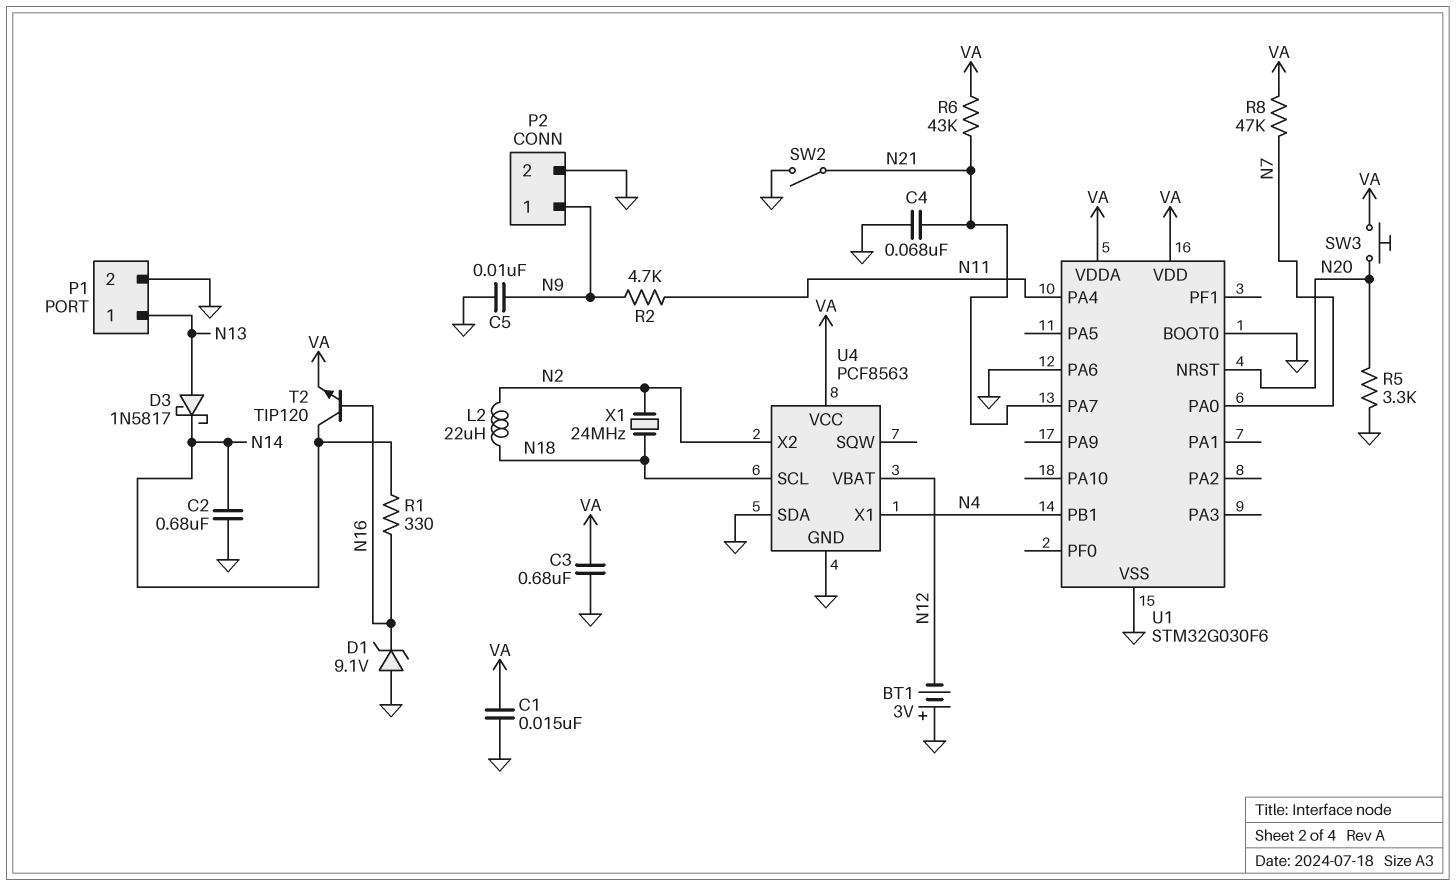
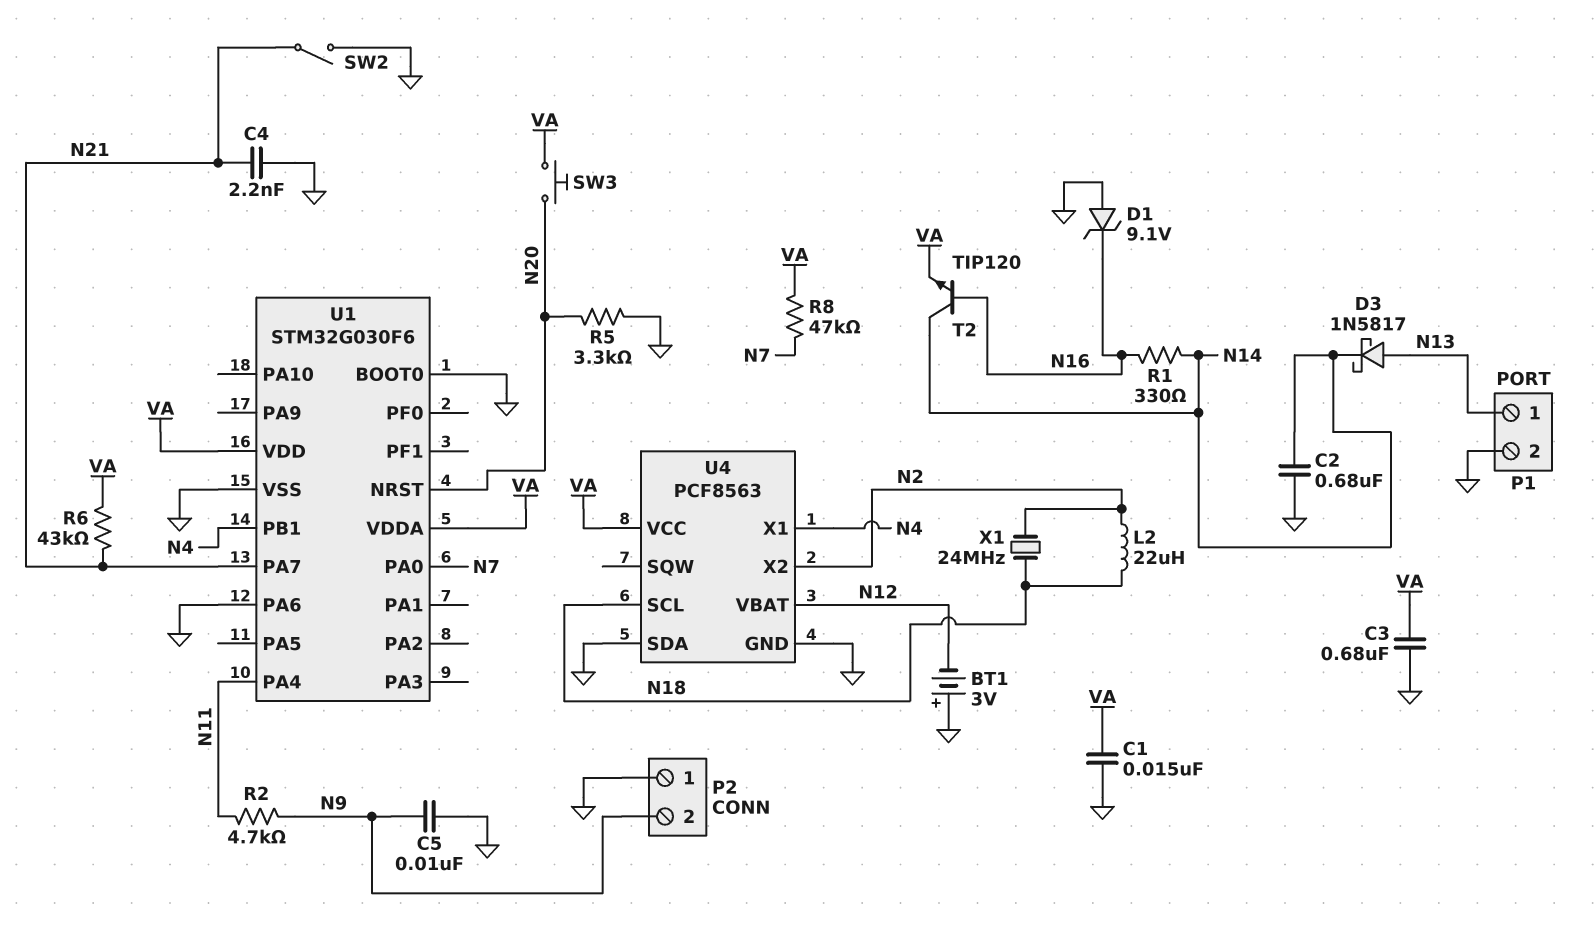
C4: 68nF (GND, N21) -> 2.2nF (GND, N21)
P2 pin 1: N9 -> GND
P2 pin 2: GND -> N9

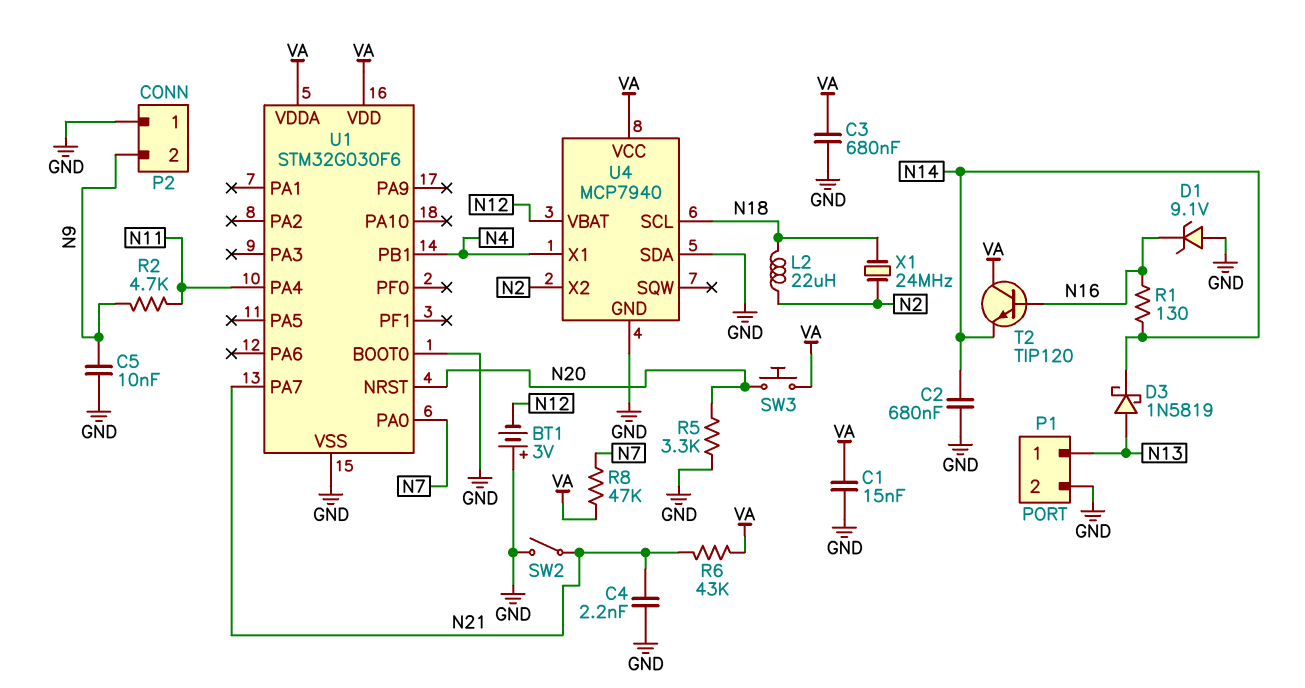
D3: schottky 1N5817 (A N13, K N14) -> schottky 1N5819 (A N13, K N14)
R1: 330 (N14, N16) -> 130 (N14, N16)
T2: NPN TIP120 (B N16, C N14, E VA) -> NPN TIP120 (B N16, C VA, E N14)
U1 pin PA6: GND -> none
U4: PCF8563 -> MCP7940

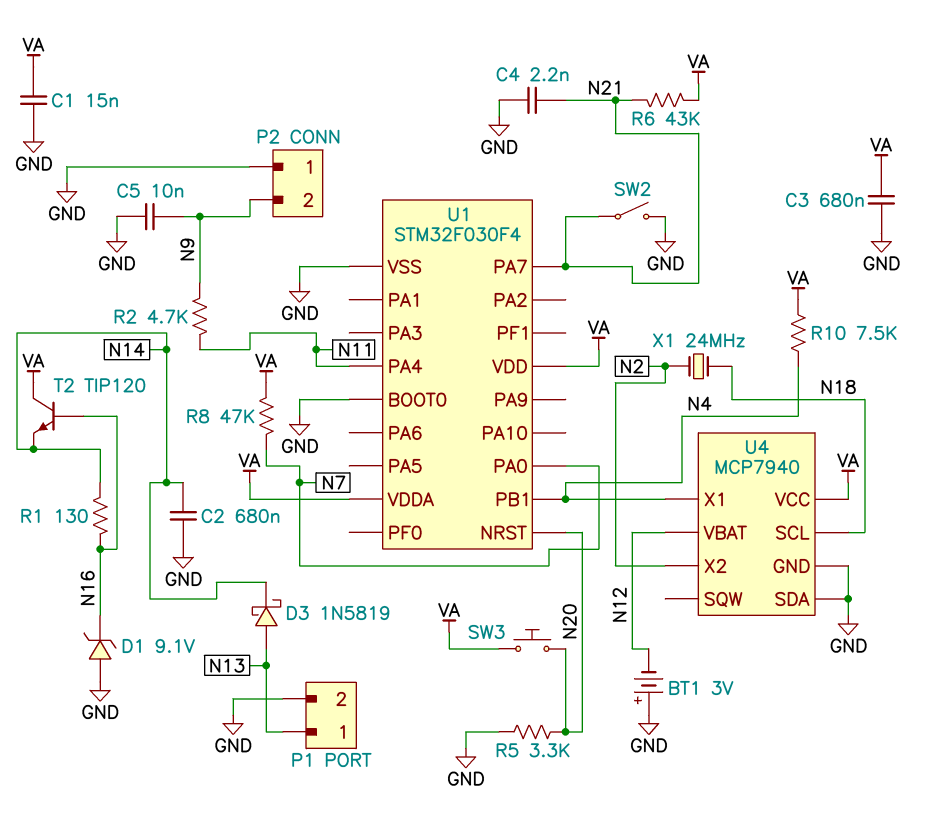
L2: 22uH (N2, N18) -> none
R10: none -> 7.5k (N4, VA)
U1: STM32G030F6 -> STM32F030F4

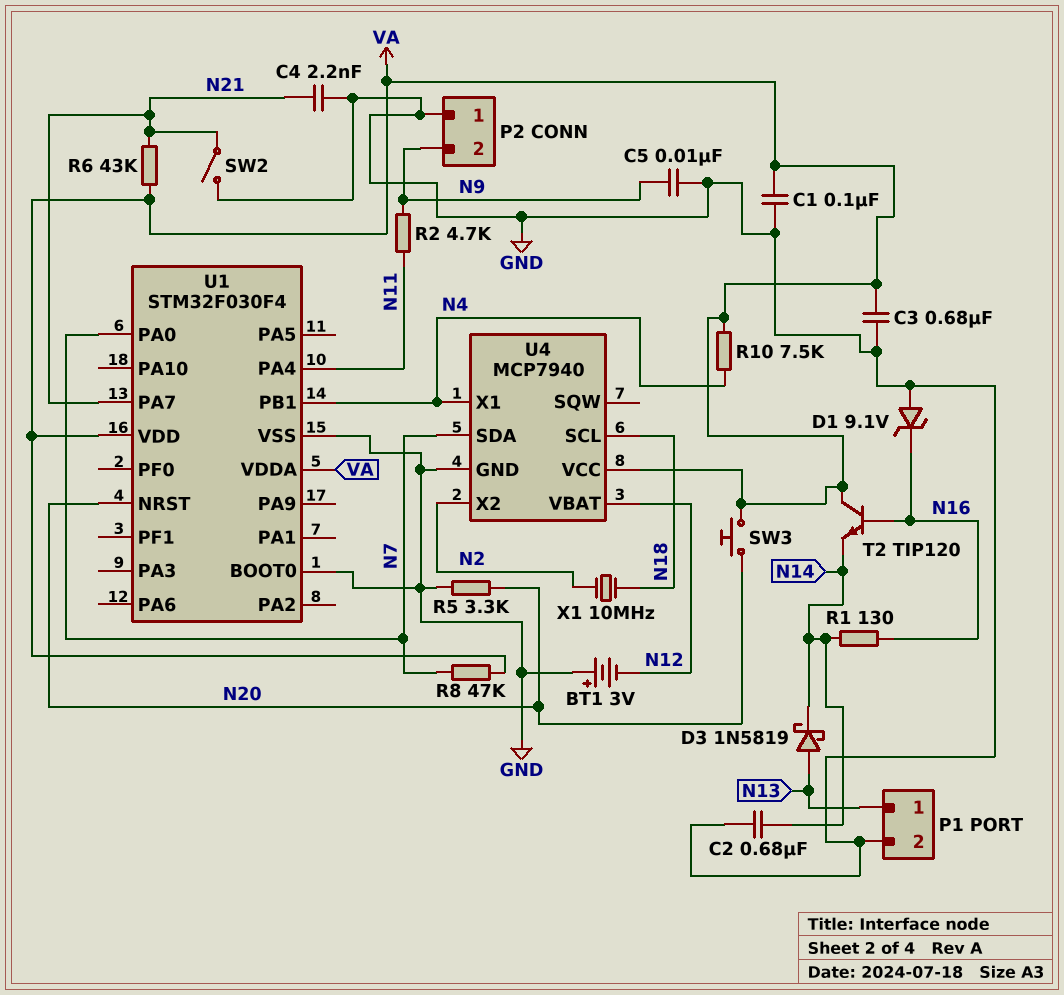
C1: 15nF (GND, VA) -> 100nF (GND, VA)
U4 pin SDA: GND -> N7
X1: 24MHz (N2, N18) -> 10MHz (N2, N18)

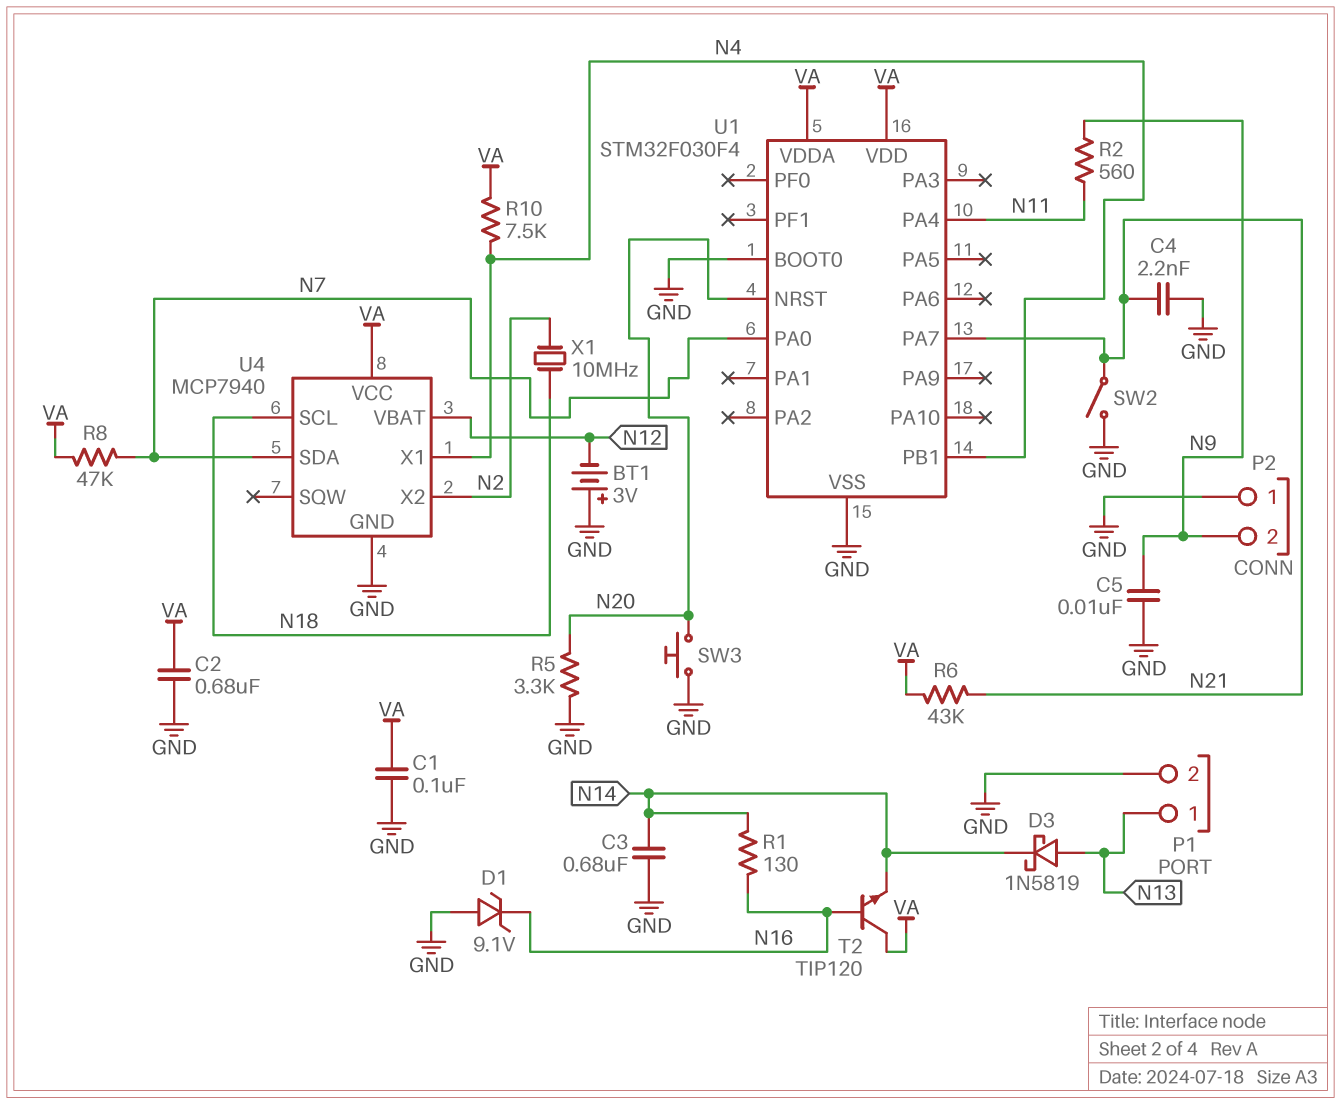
C2: 680nF (GND, N14) -> 680nF (GND, VA)
C3: 680nF (GND, VA) -> 680nF (GND, N14)
R2: 4.7k (N9, N11) -> 560 (N9, N11)
SW3: button (N20, VA) -> button (GND, N20)

